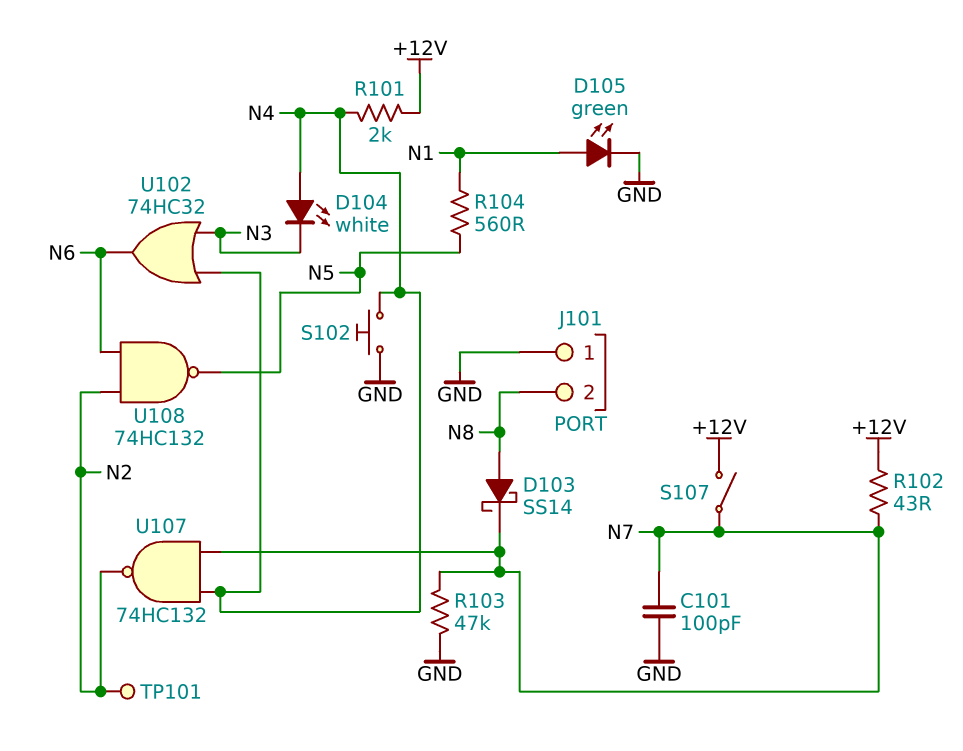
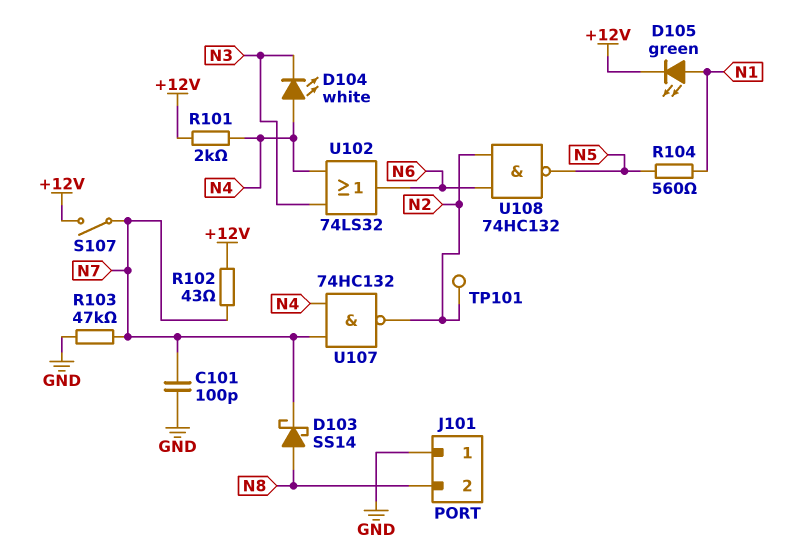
D105: LED green (A N1, K GND) -> LED green (A N1, K +12V)
S102: button (GND, N4) -> none
U102: OR 74HC32 (in N3, in N4, out N6) -> OR 74LS32 (in N3, in N4, out N6)

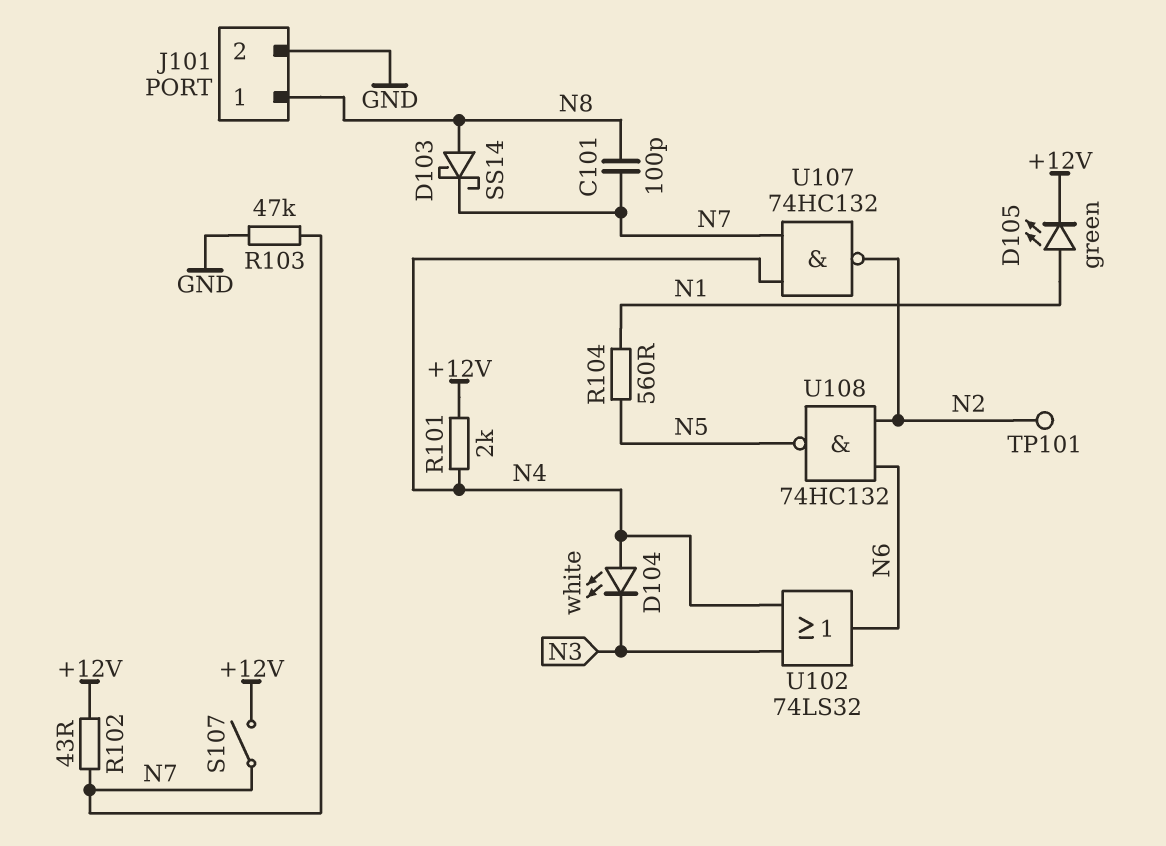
C101: 100pF (GND, N7) -> 100pF (N7, N8)
J101 pin 1: GND -> N8
J101 pin 2: N8 -> GND

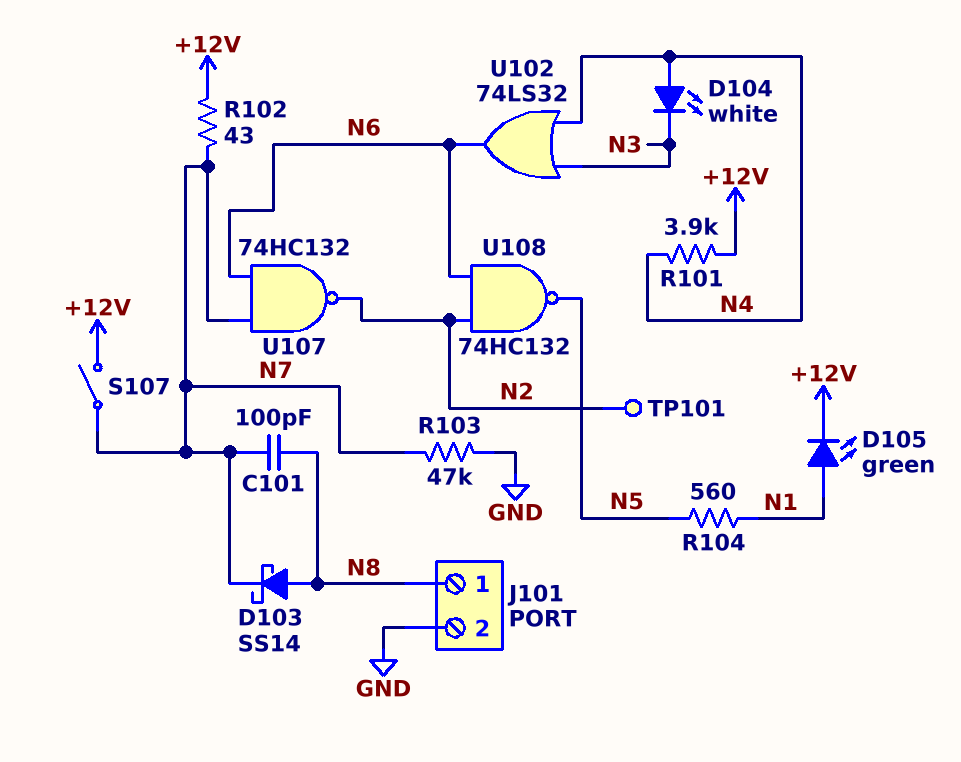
R101: 2k (+12V, N4) -> 3.9k (+12V, N4)
U107: NAND 74HC132 (in N4, in N7, out N2) -> NAND 74HC132 (in N6, in N7, out N2)

